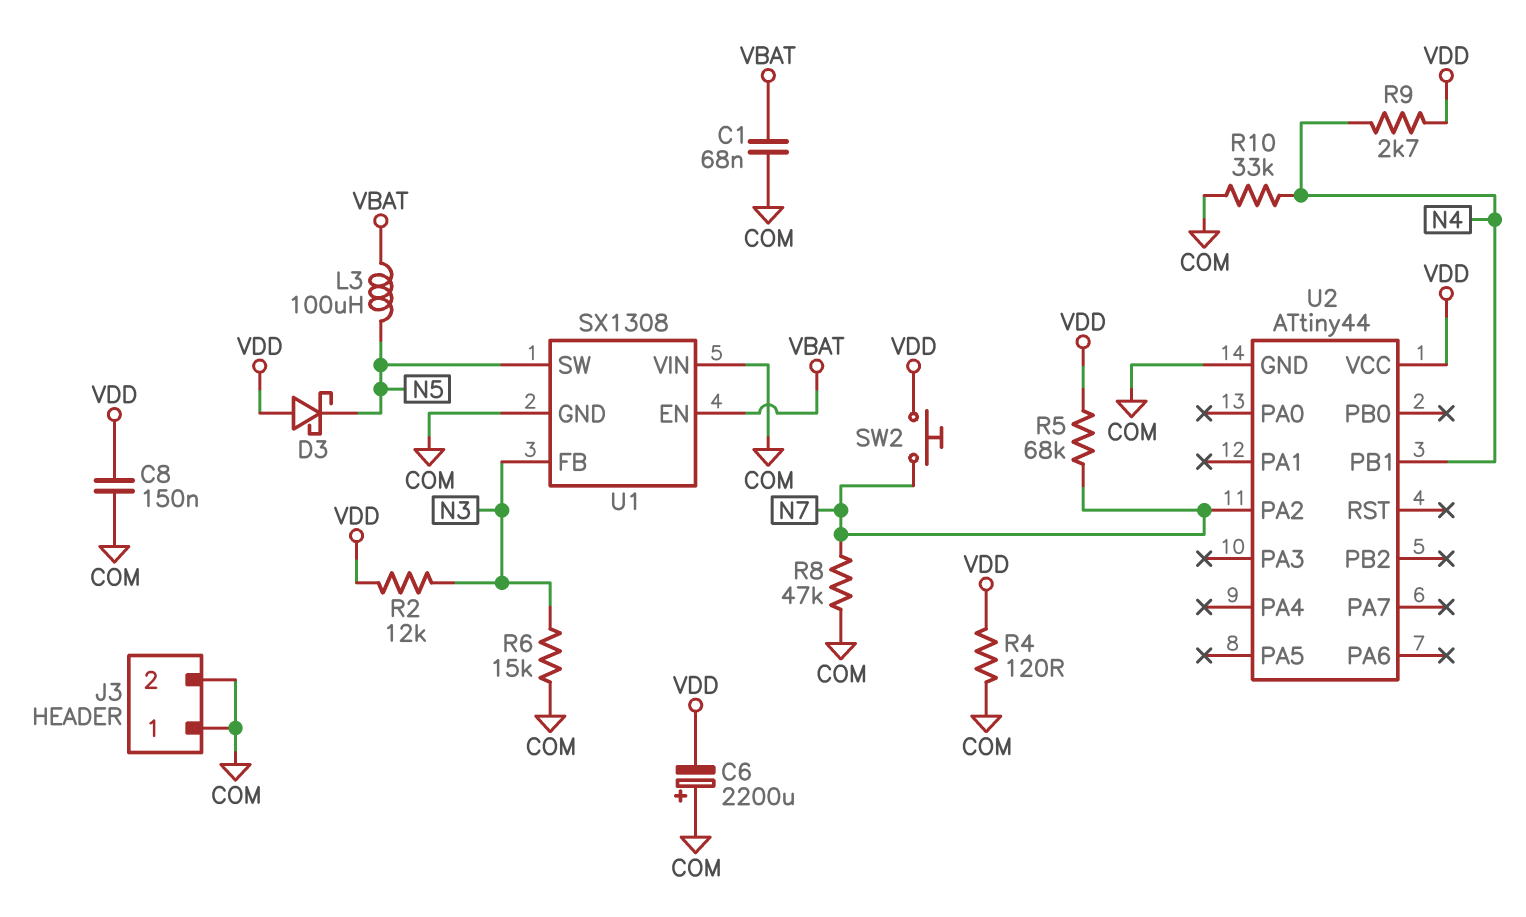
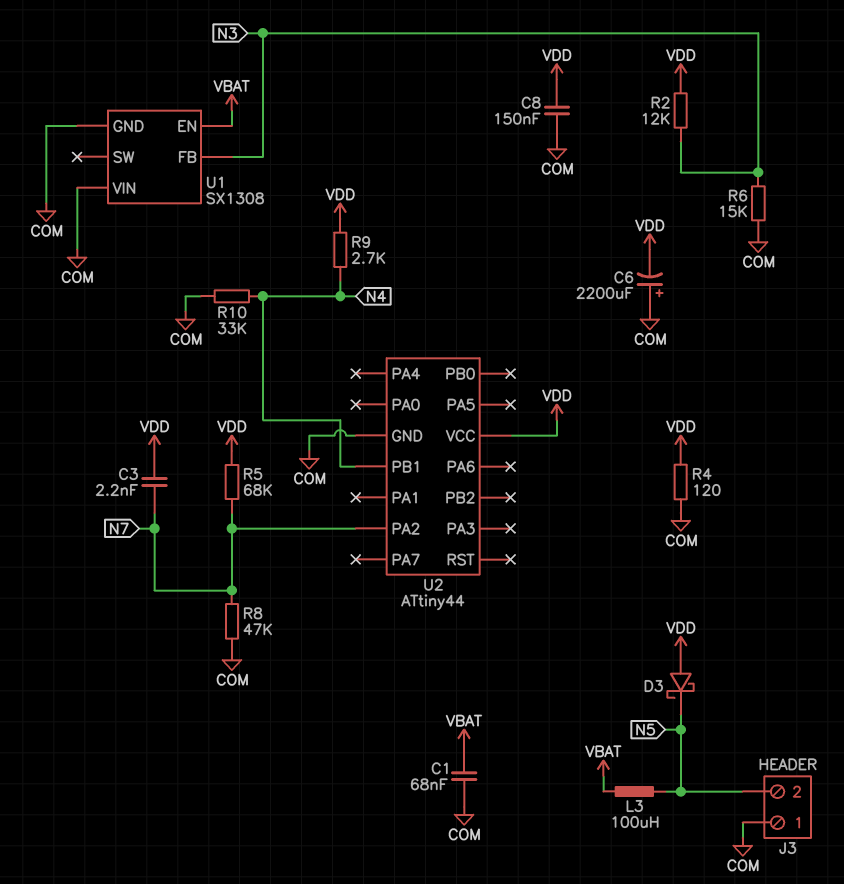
C3: none -> 2.2nF (N7, VDD)
J3 pin 2: COM -> N5
SW2: button (N7, VDD) -> none
U1 pin SW: N5 -> none

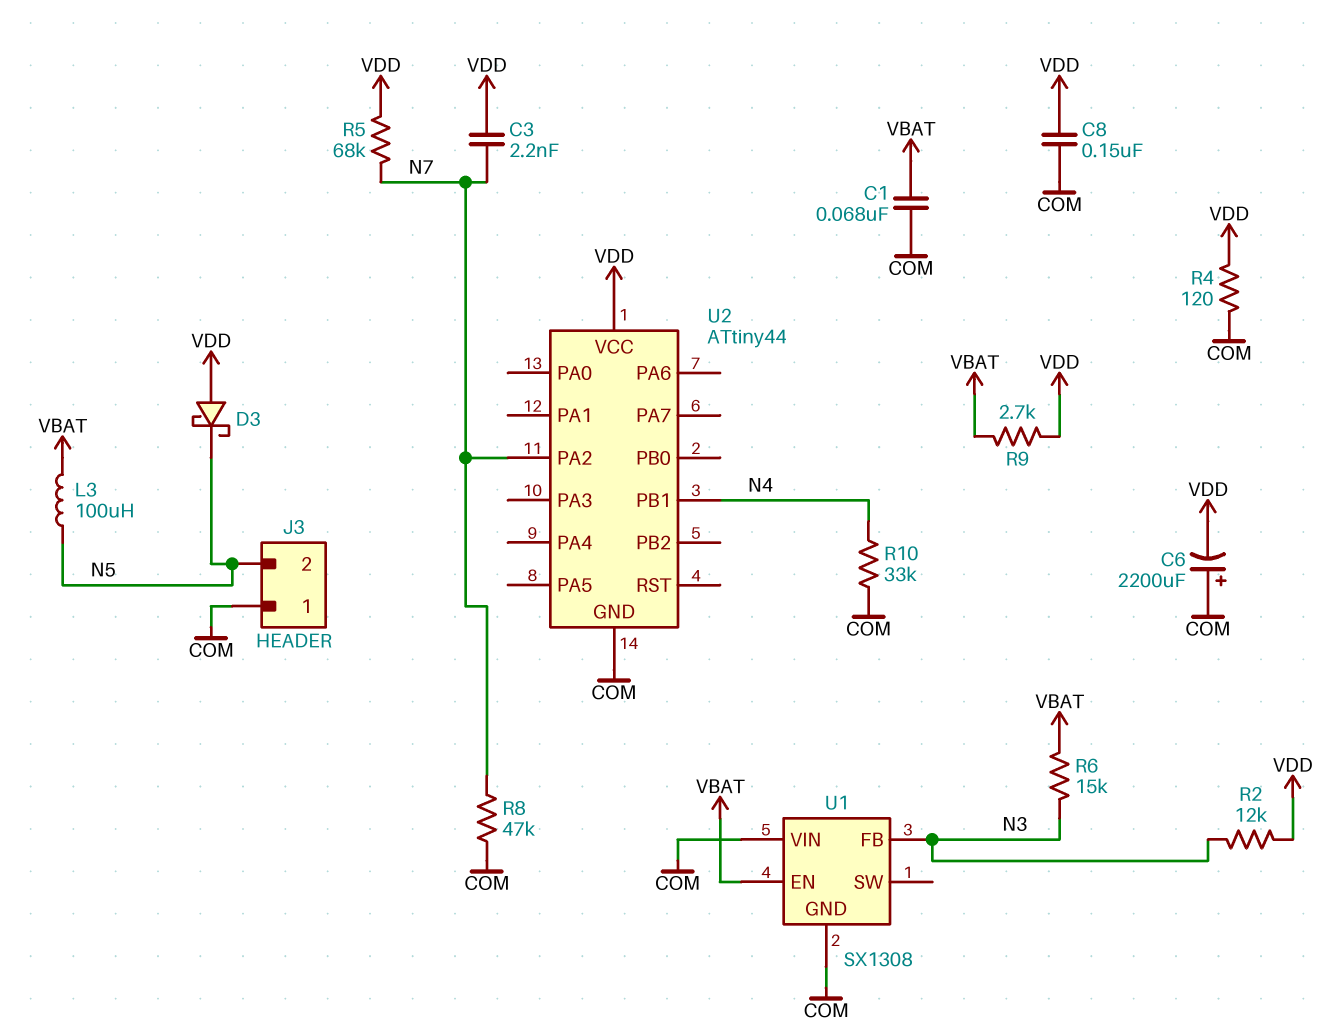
R6: 15k (COM, N3) -> 15k (N3, VBAT)
R9: 2.7k (N4, VDD) -> 2.7k (VBAT, VDD)

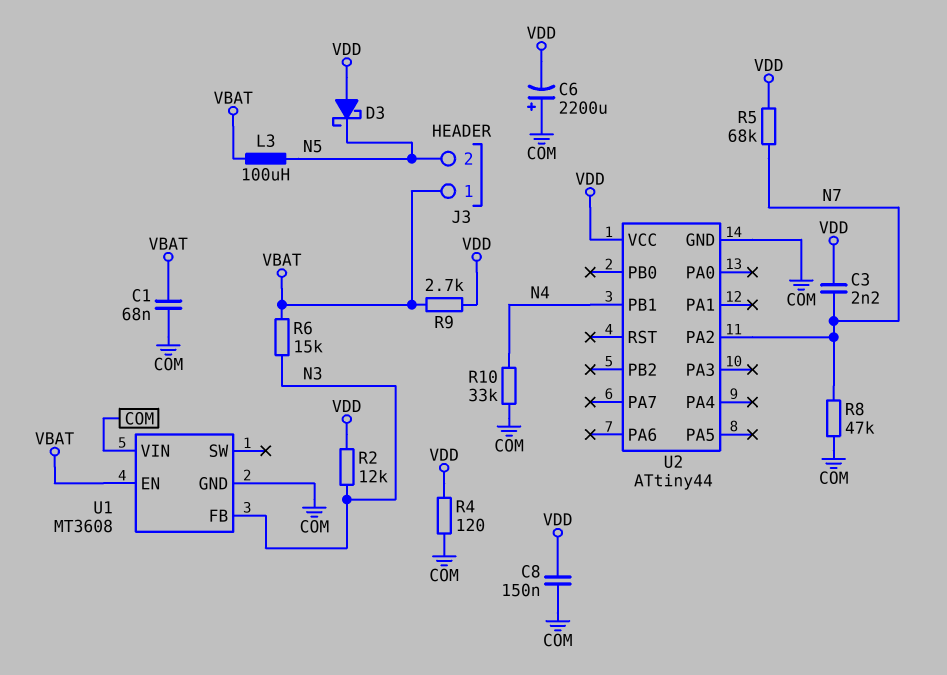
J3 pin 1: COM -> VBAT
U1: SX1308 -> MT3608

